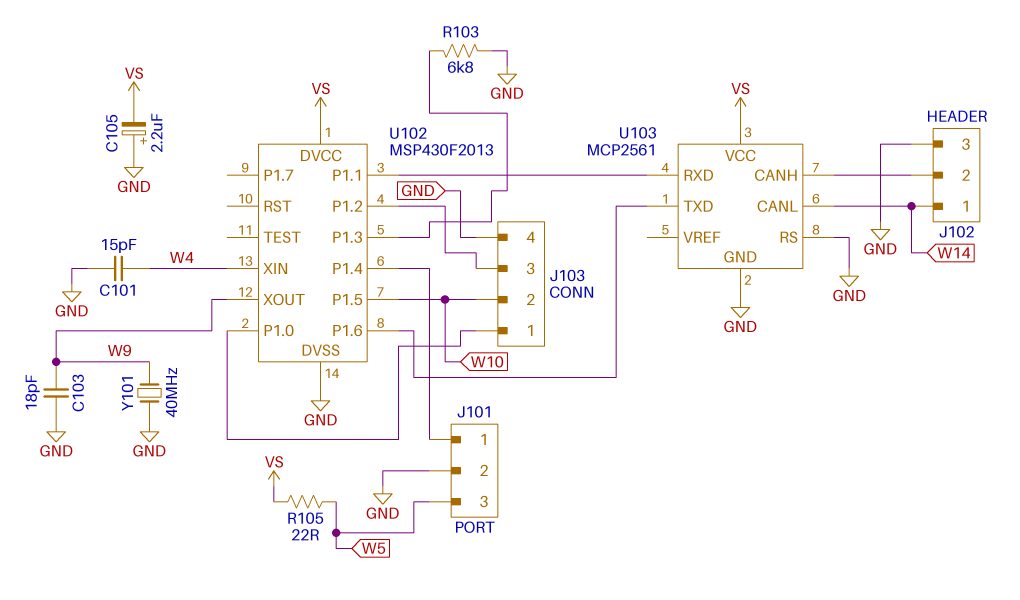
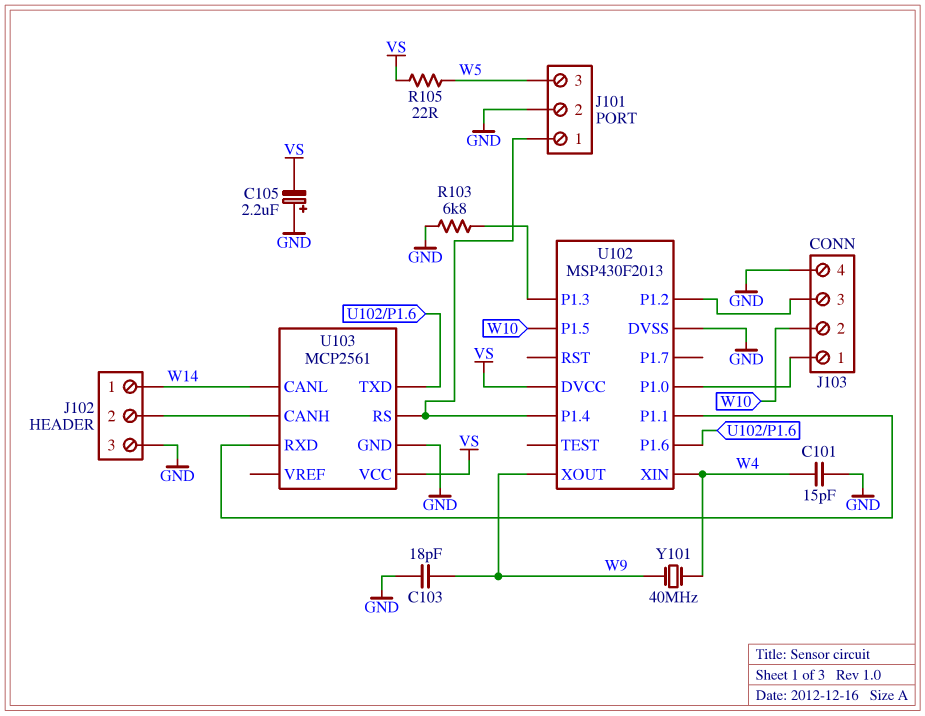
U103 pin RS: GND -> J101/1
Y101: 40MHz (GND, W9) -> 40MHz (W4, W9)

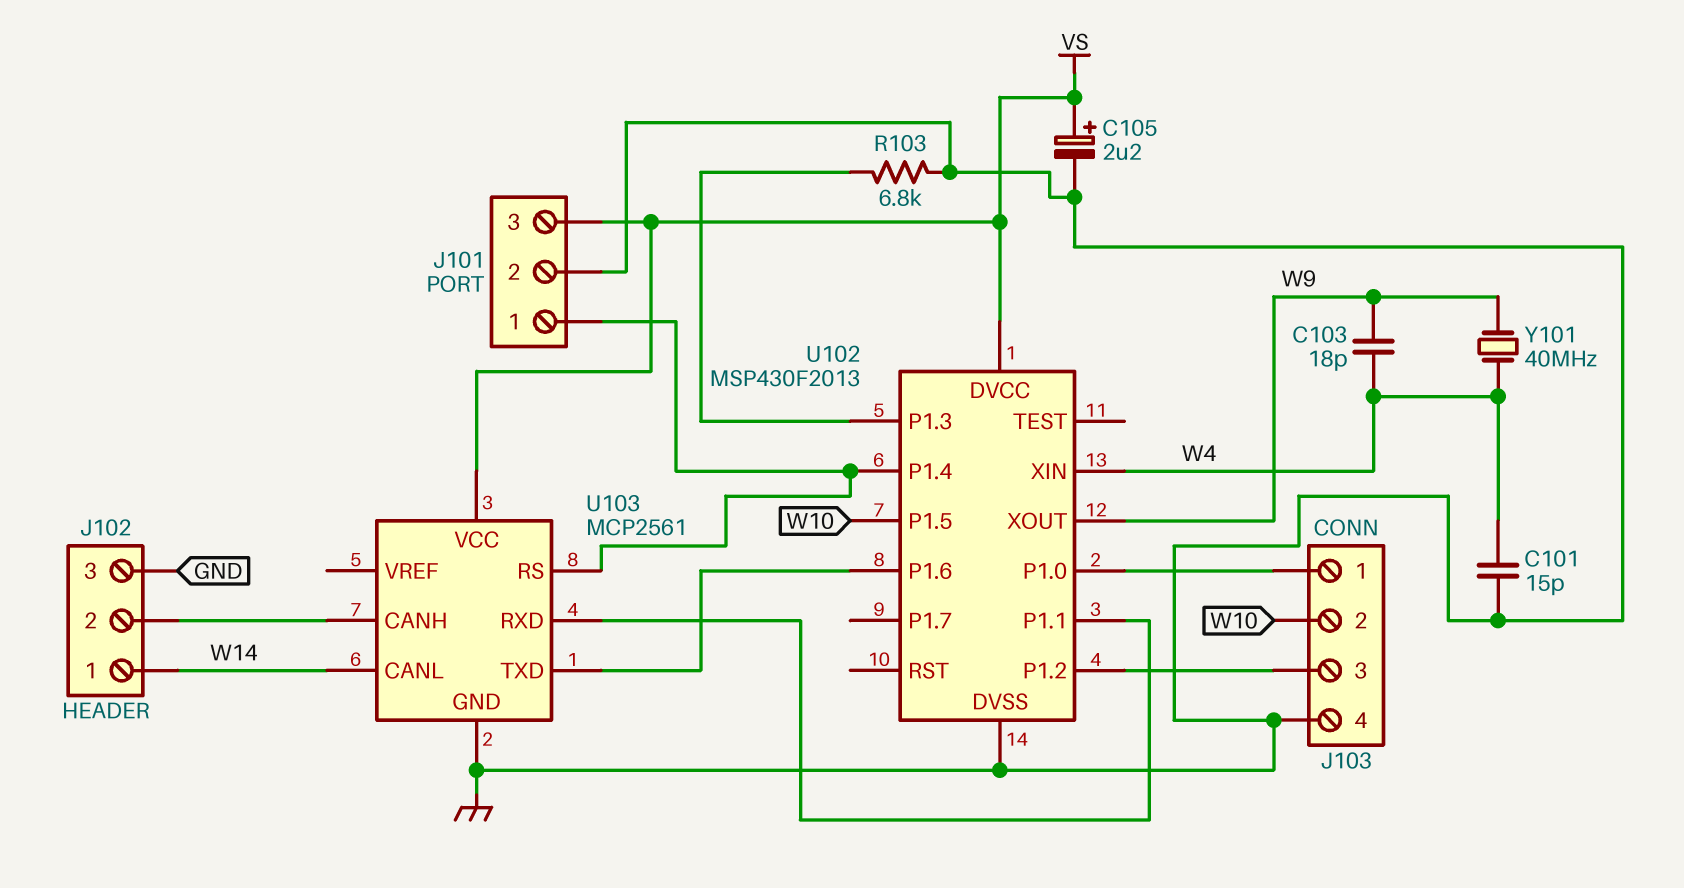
C103: 18pF (GND, W9) -> 18pF (W4, W9)
C105: 2.2uF (plus GND, minus VS) -> 2.2uF (plus VS, minus GND)
J101 pin 3: W5 -> VS
R105: 22 (VS, W5) -> none

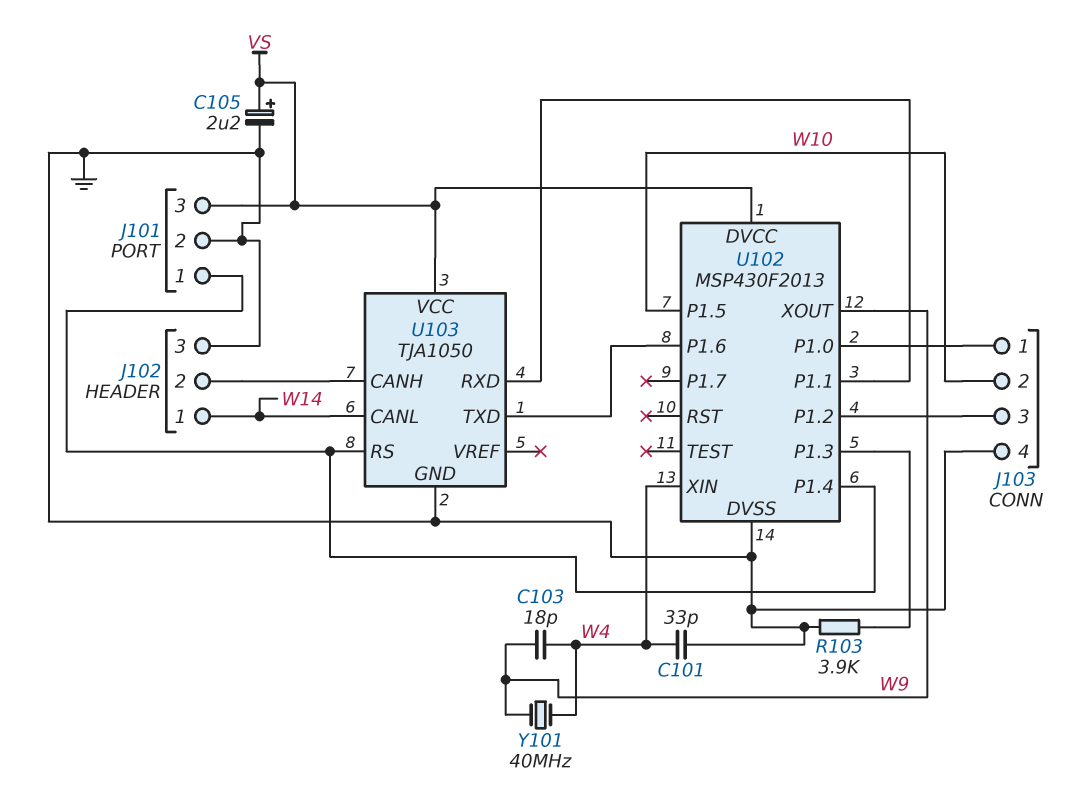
C101: 15pF (GND, W4) -> 33pF (GND, W4)
R103: 6.8k (GND, U102/P1.3) -> 3.9k (GND, U102/P1.3)
U103: MCP2561 -> TJA1050

